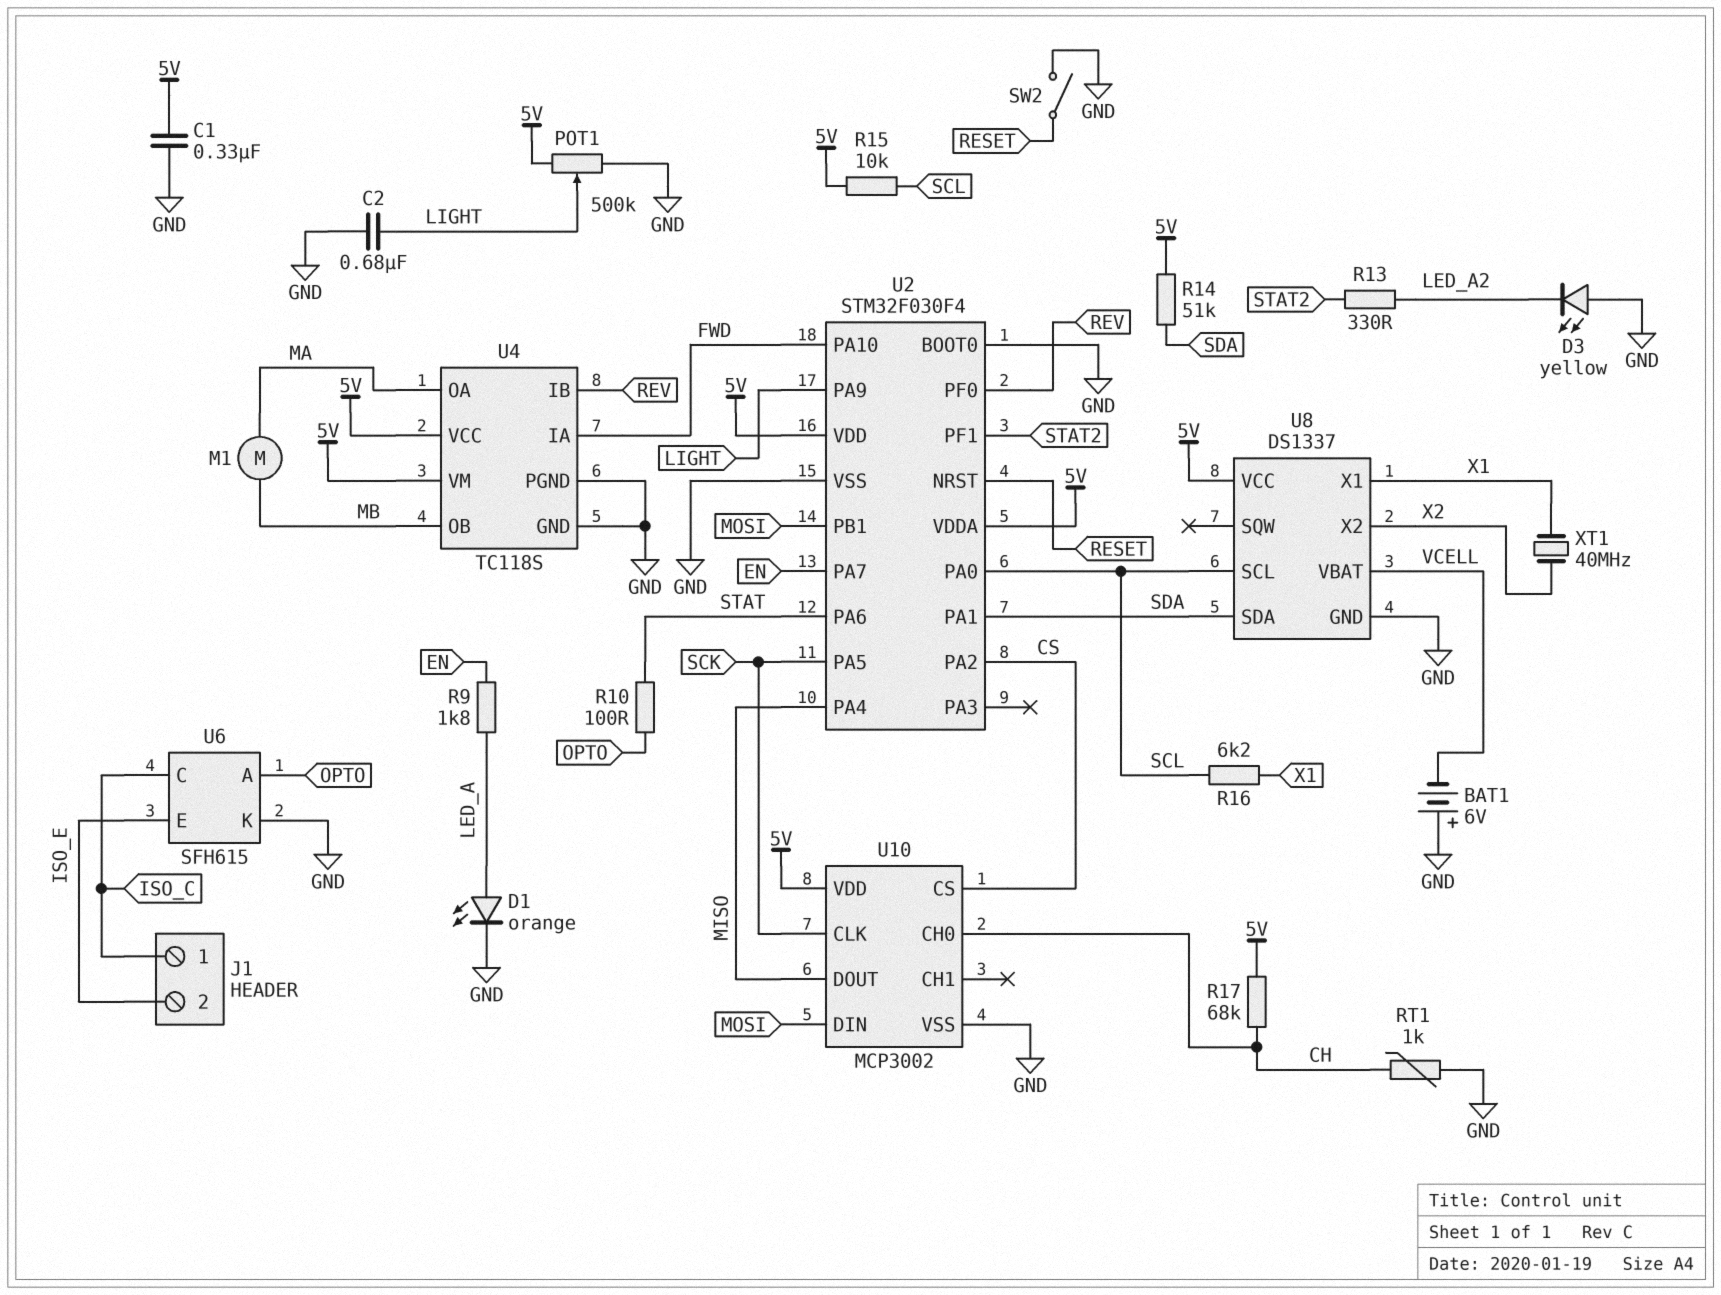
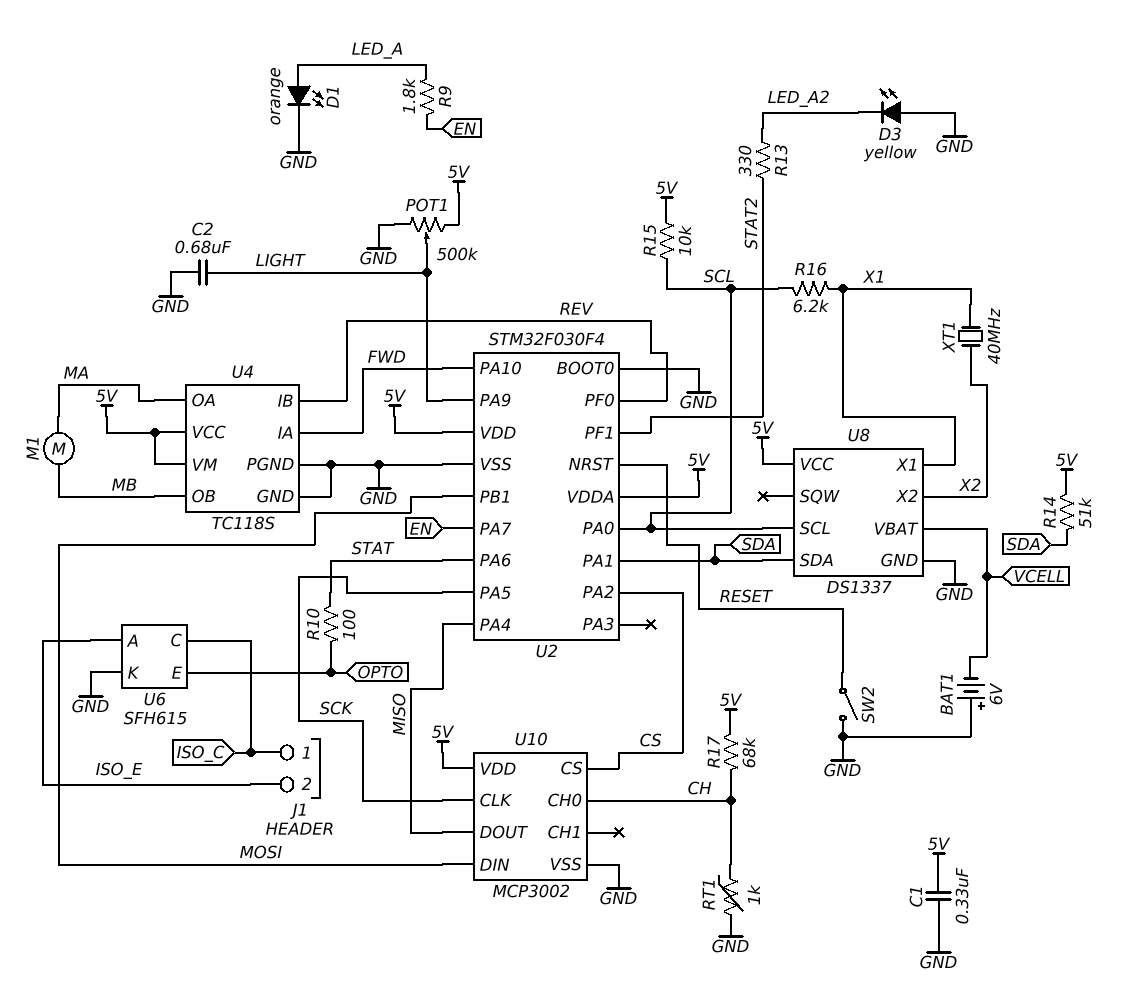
U6 pin A: OPTO -> ISO_E
U6 pin E: ISO_E -> OPTO

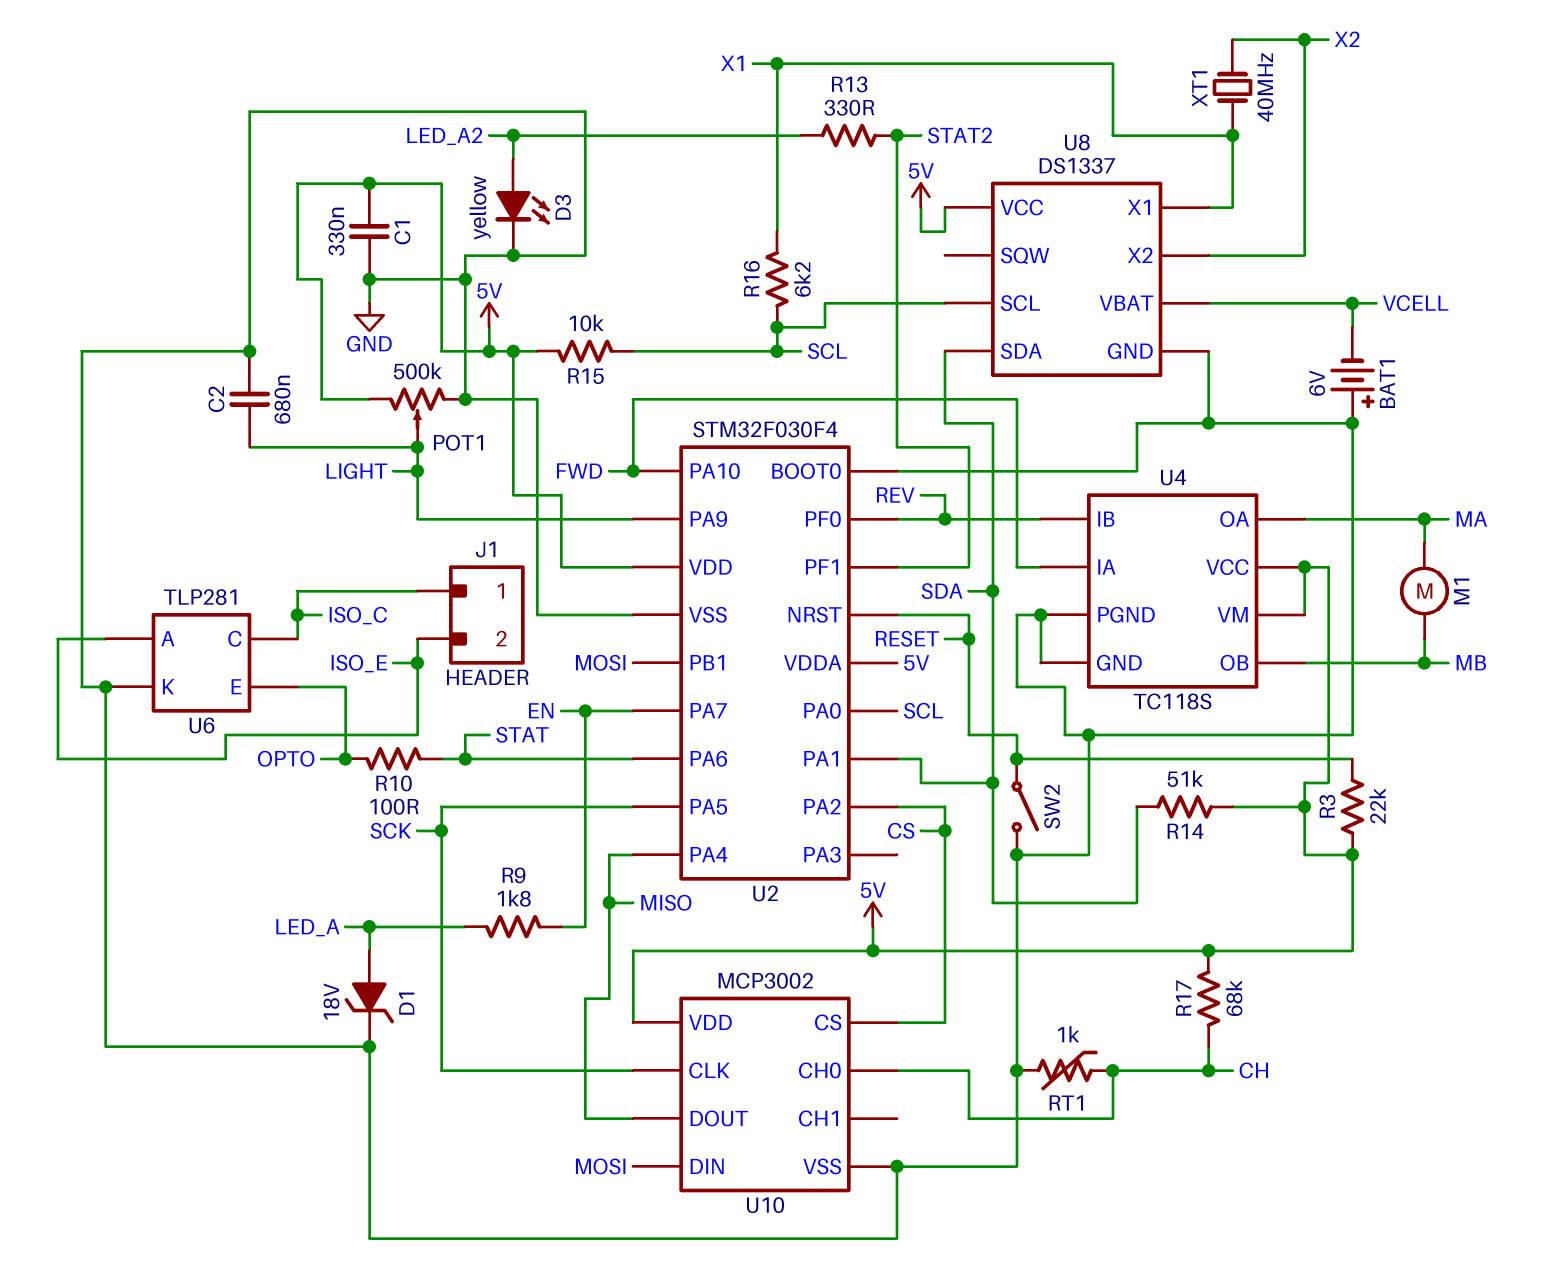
D1: LED orange (A LED_A, K GND) -> zener 18V (A LED_A, K GND)
D3: LED yellow (A GND, K LED_A2) -> LED yellow (A LED_A2, K GND)
R3: none -> 22k (5V, RESET)
U6: SFH615 -> TLP281

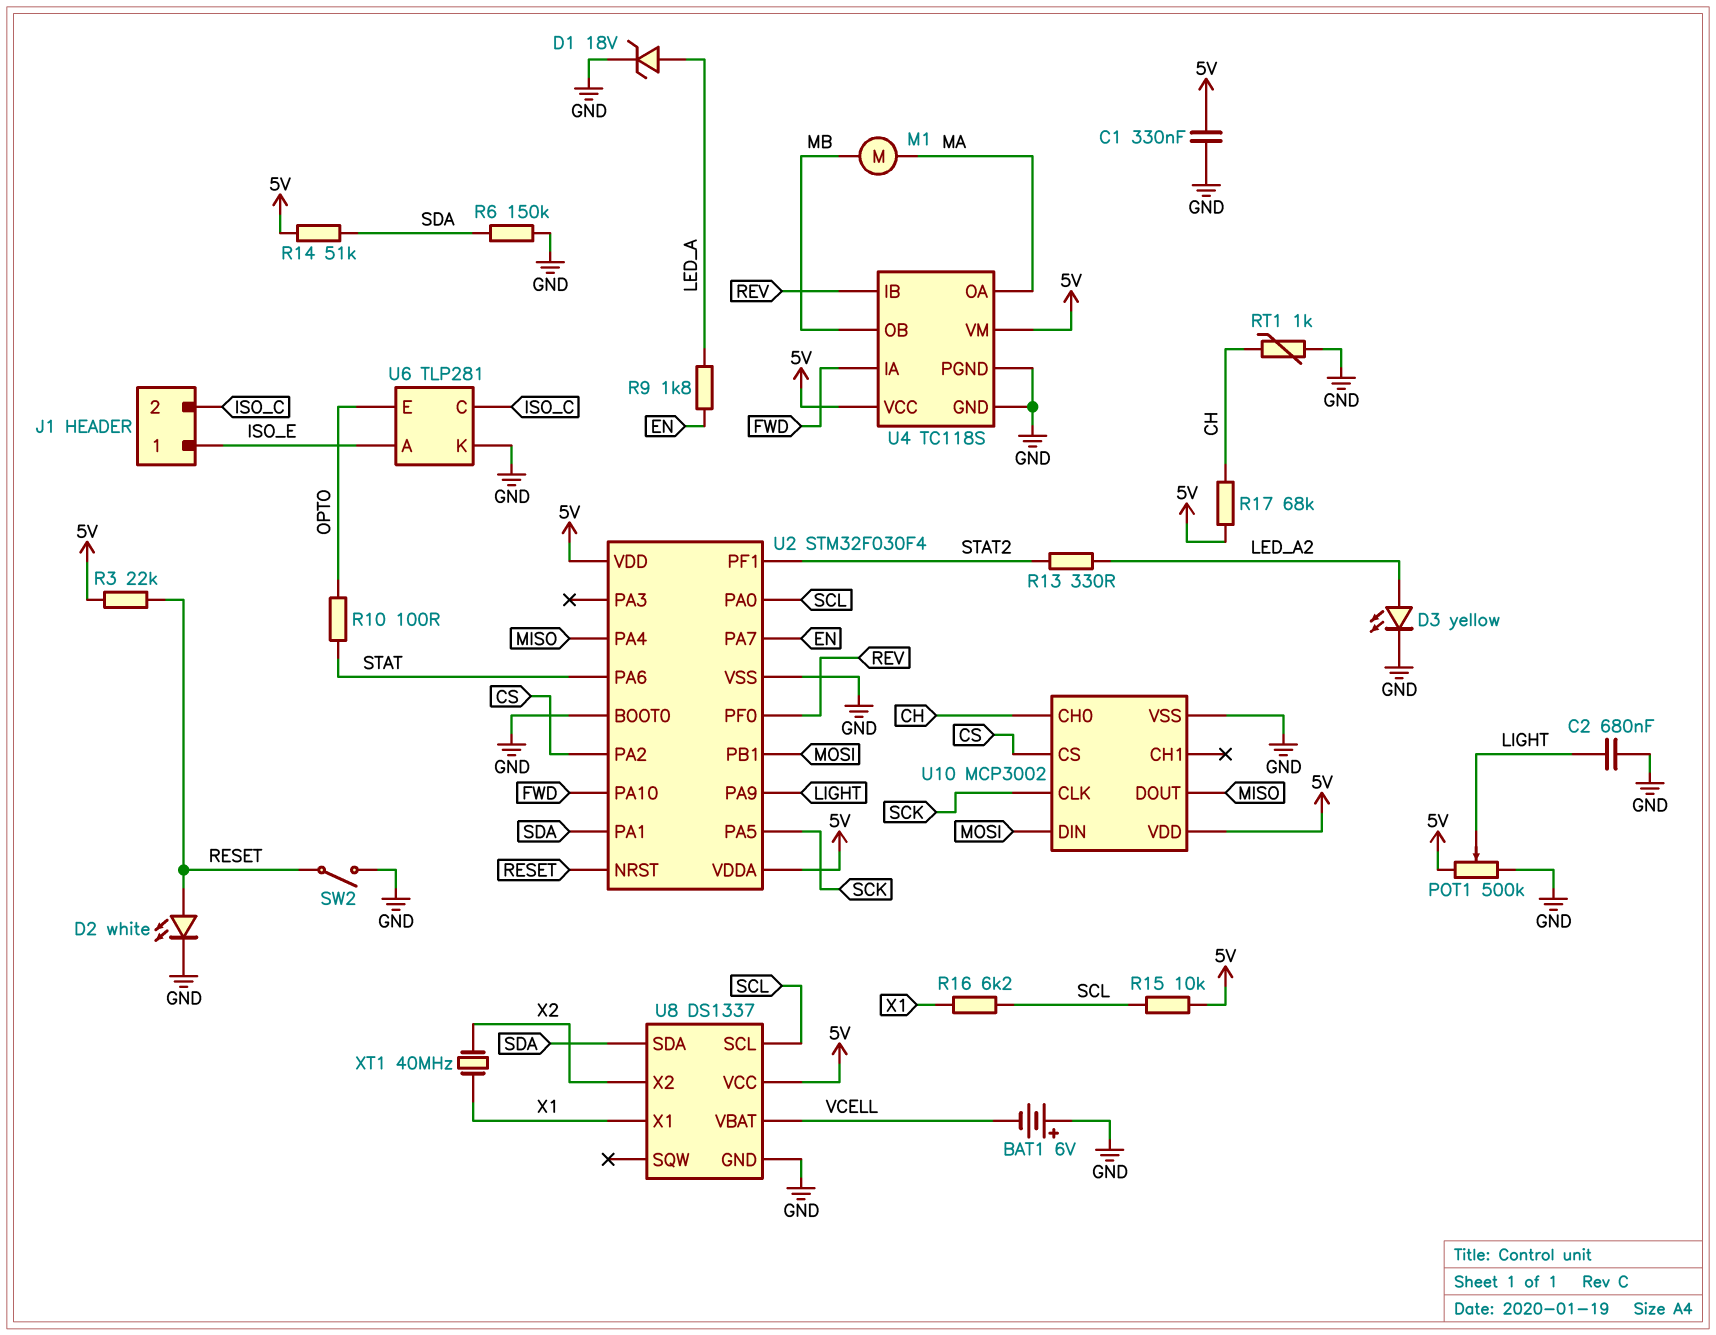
D2: none -> LED white (A RESET, K GND)
J1 pin 1: ISO_C -> ISO_E
J1 pin 2: ISO_E -> ISO_C
R6: none -> 150k (GND, SDA)

